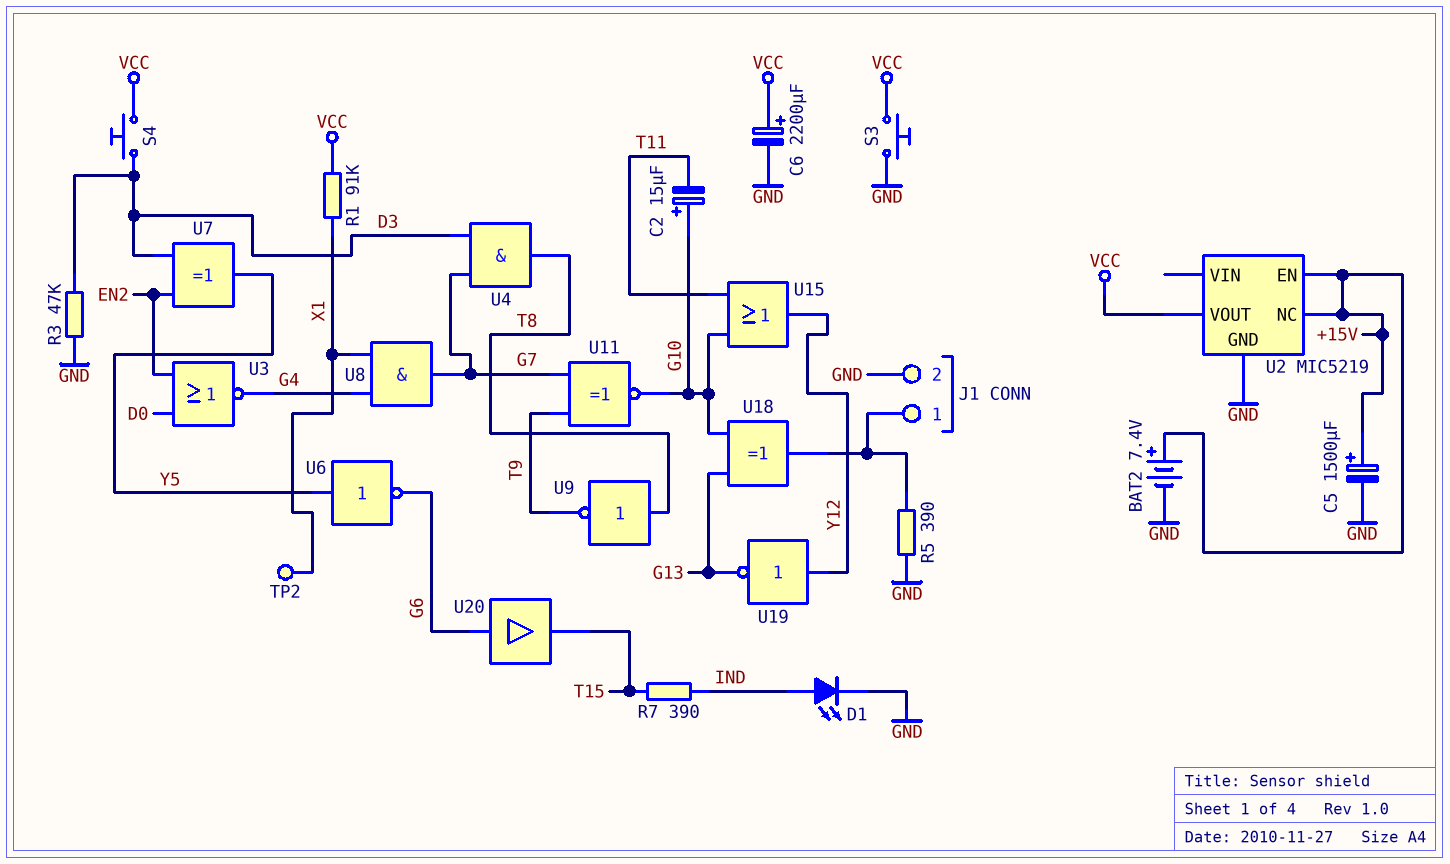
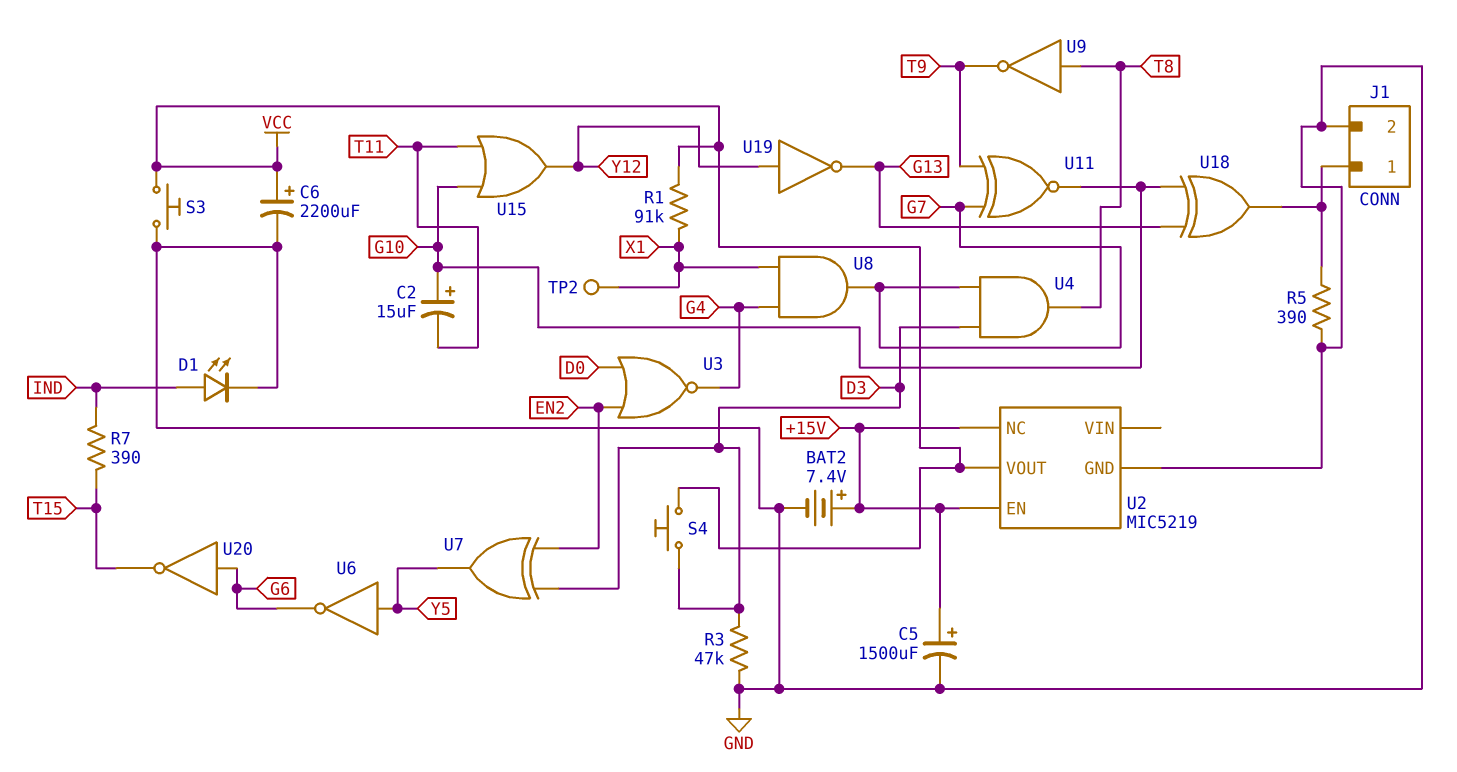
U20: buffer (in G6, out T15) -> NOT (in G6, out T15)

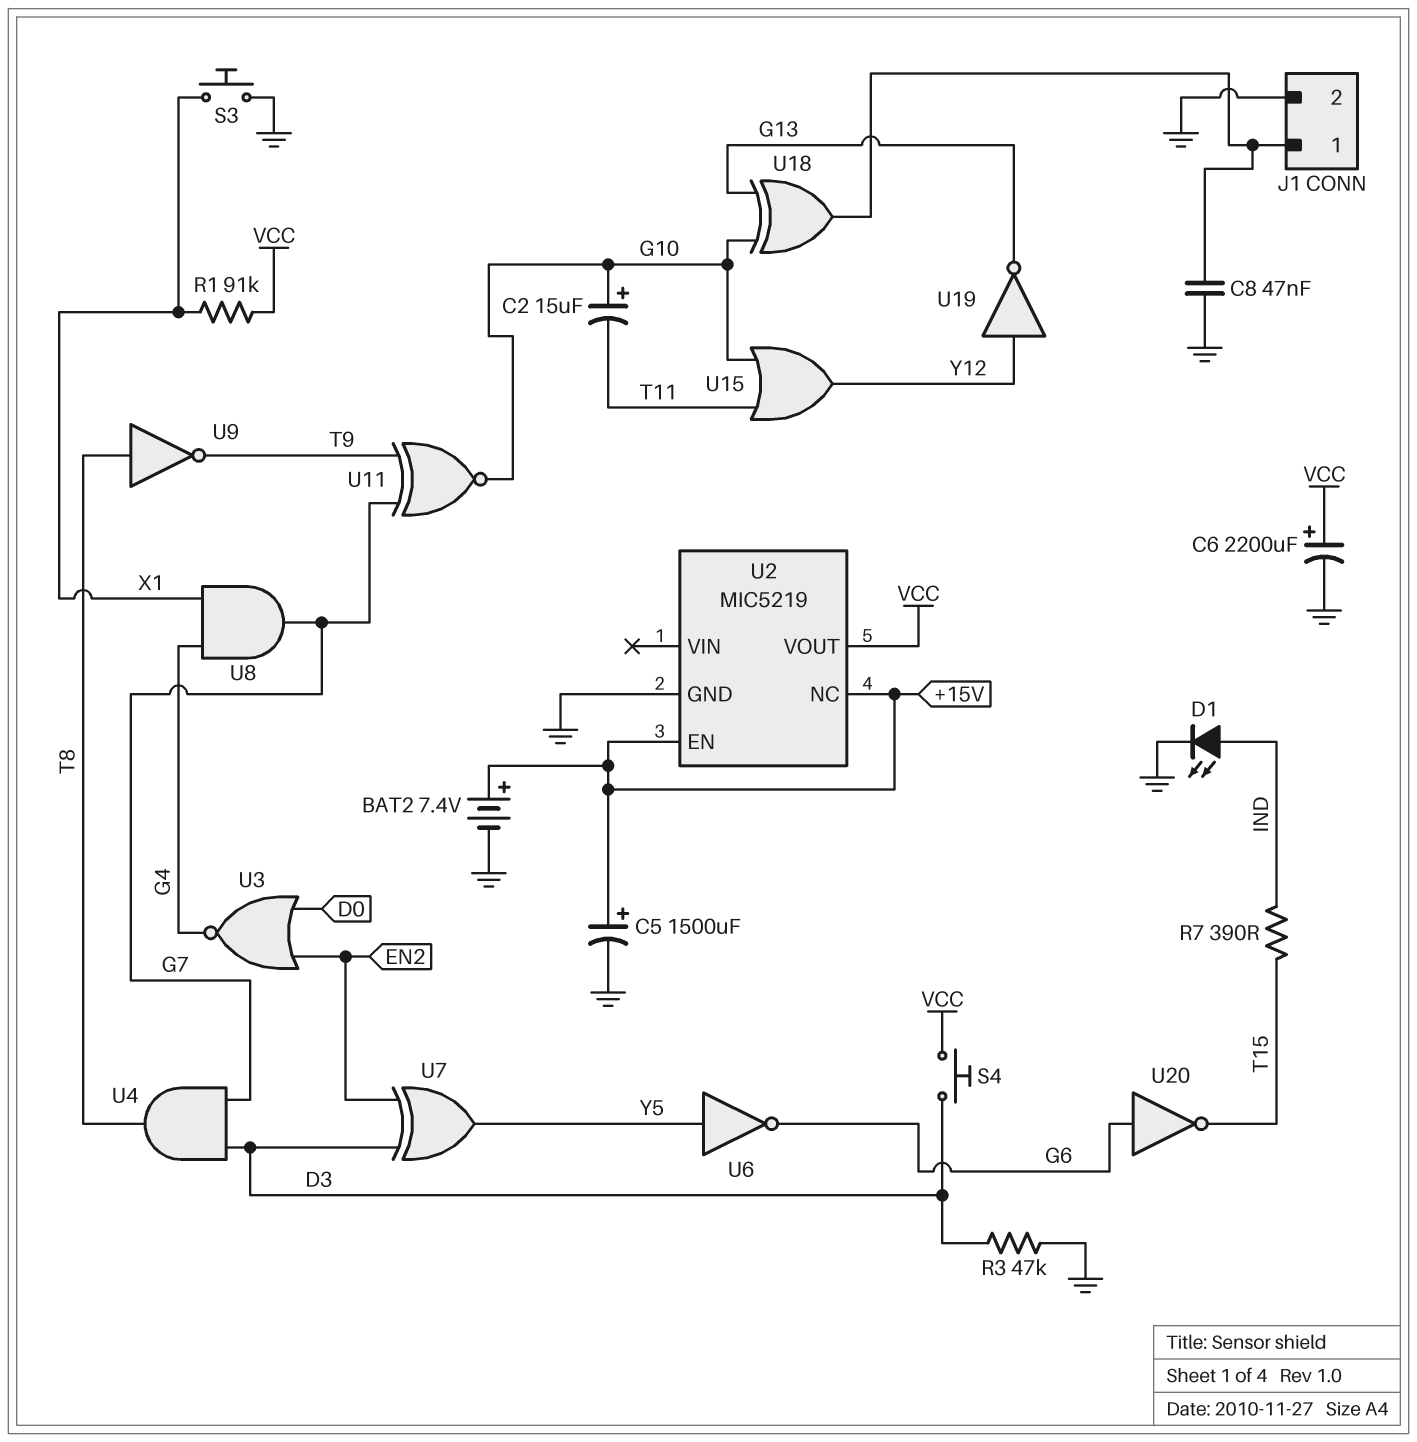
C8: none -> 47nF (GND, J1/1)
R5: 390 (GND, J1/1) -> none
S3: button (GND, VCC) -> button (GND, X1)
TP2: test point (X1) -> none

